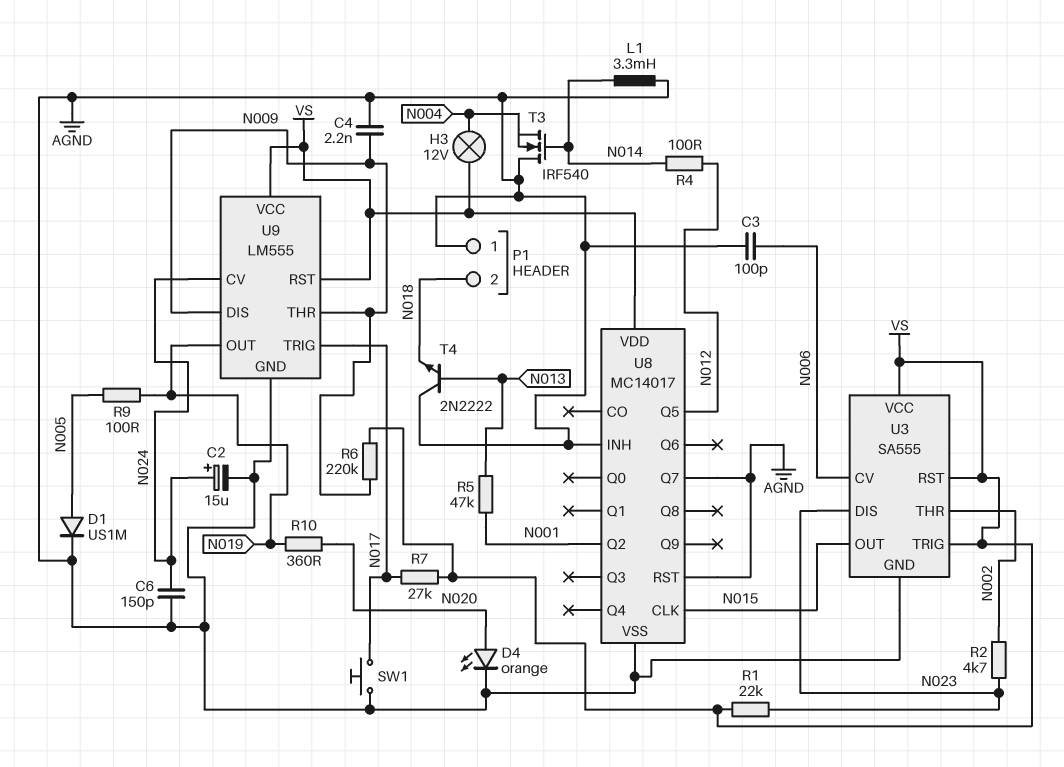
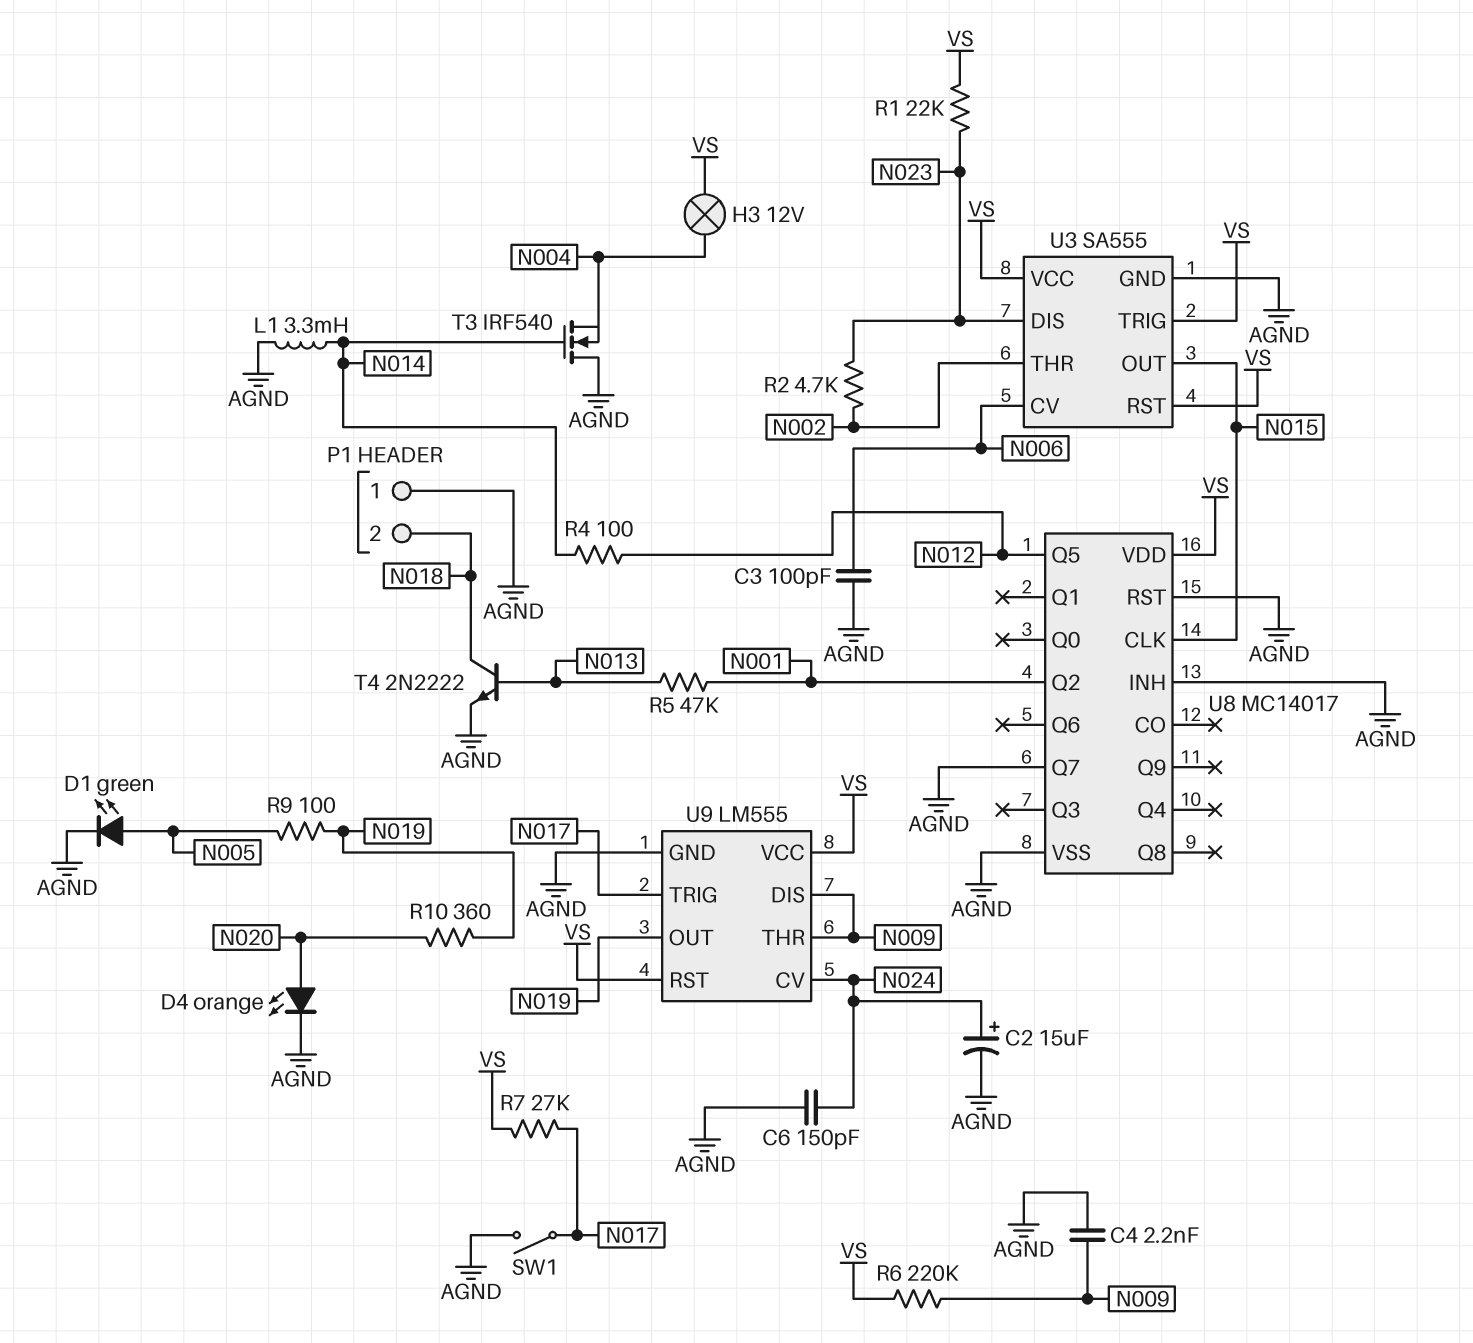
D1: diode US1M (A N005, K AGND) -> LED green (A N005, K AGND)
SW1: button (AGND, N017) -> switch (AGND, N017)
T4: NPN 2N2222 (B N013, C AGND, E N018) -> NPN 2N2222 (B N013, C N018, E AGND)

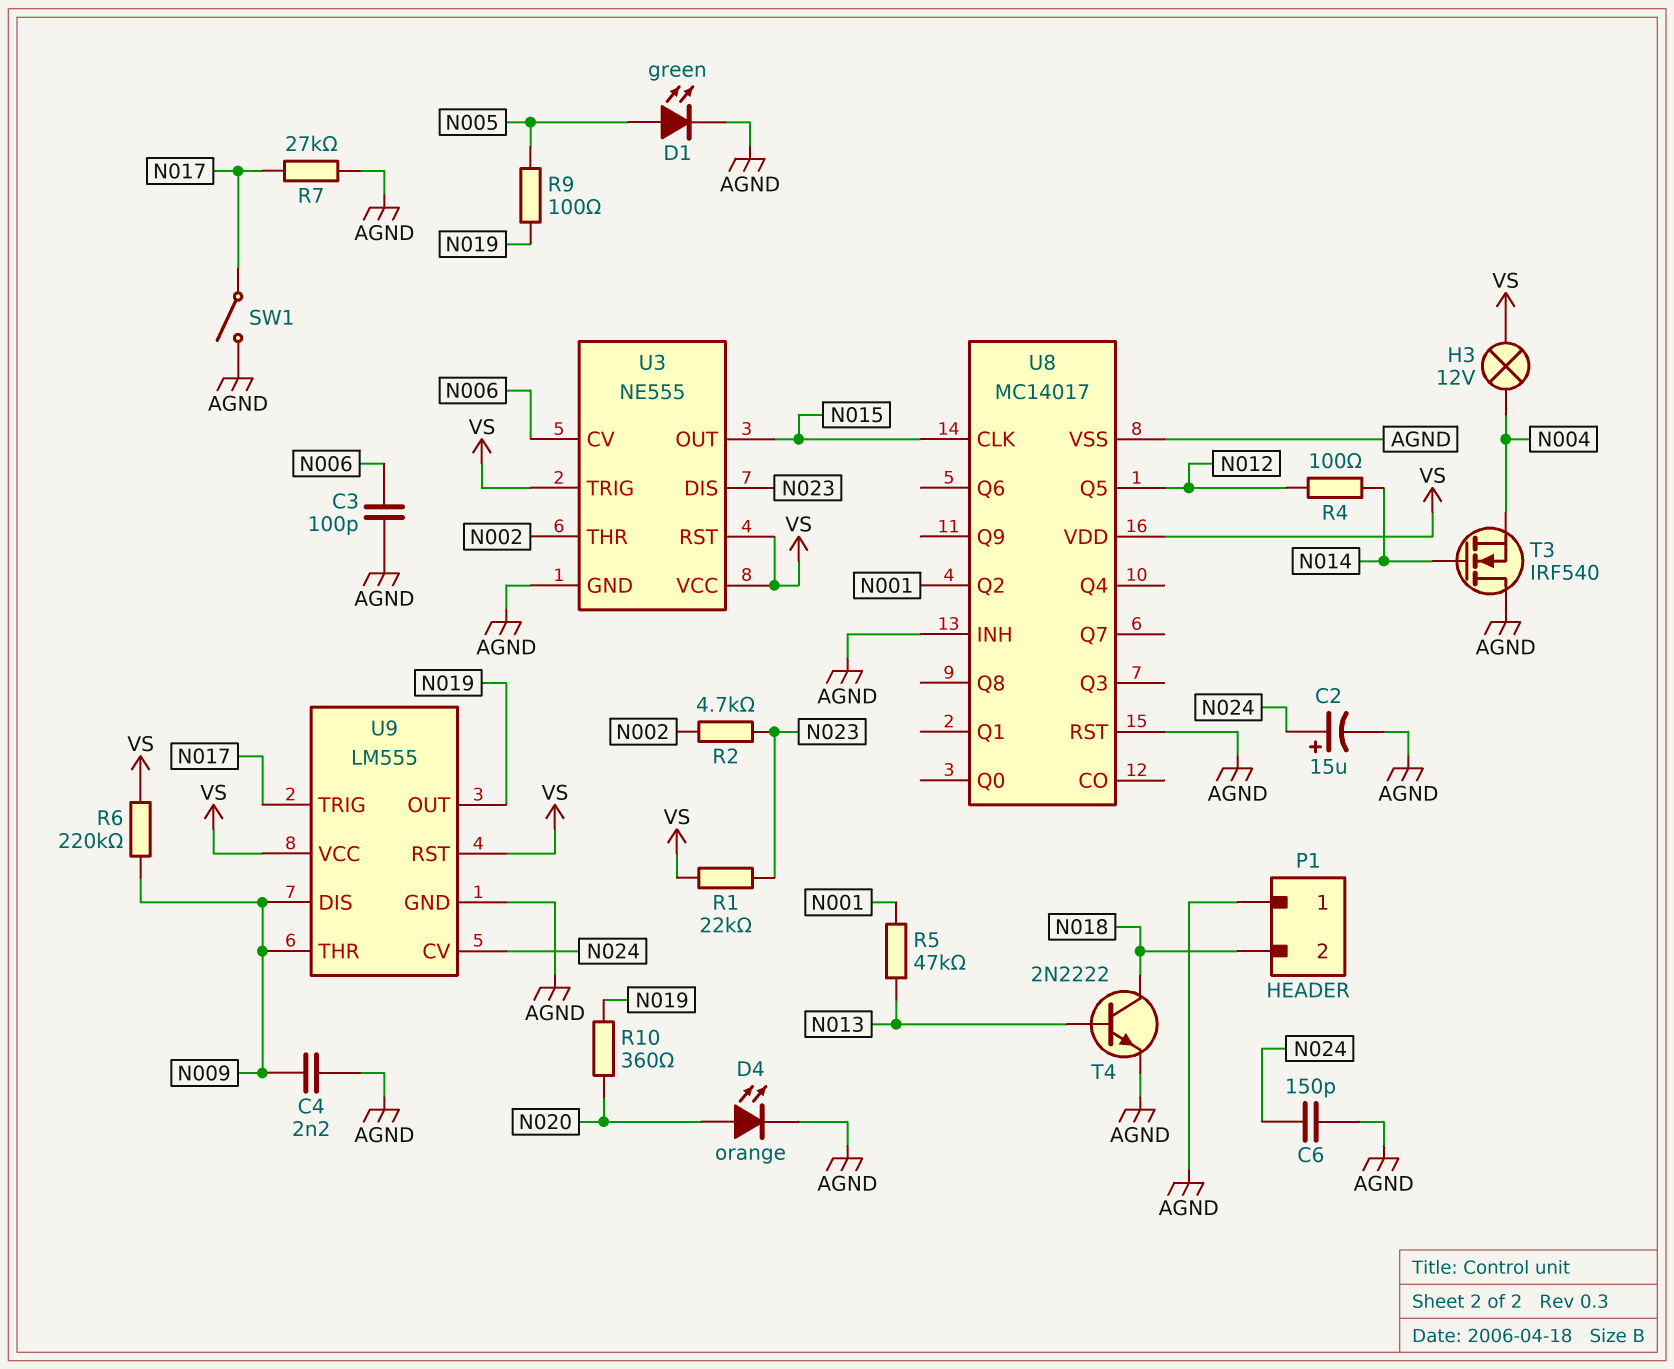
L1: 3.3mH (AGND, N014) -> none
R7: 27k (N017, VS) -> 27k (AGND, N017)
U3: SA555 -> NE555
U8 pin Q7: AGND -> none

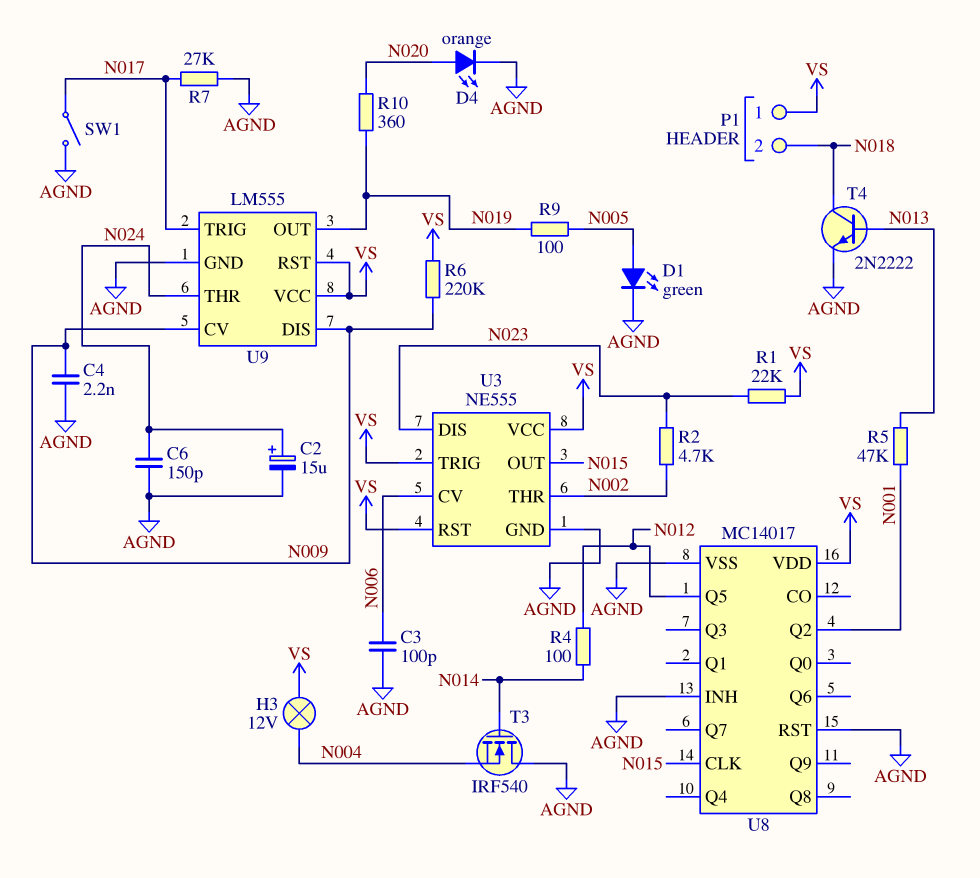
P1 pin 1: AGND -> VS
U9 pin CV: N024 -> N009
U9 pin THR: N009 -> N024

